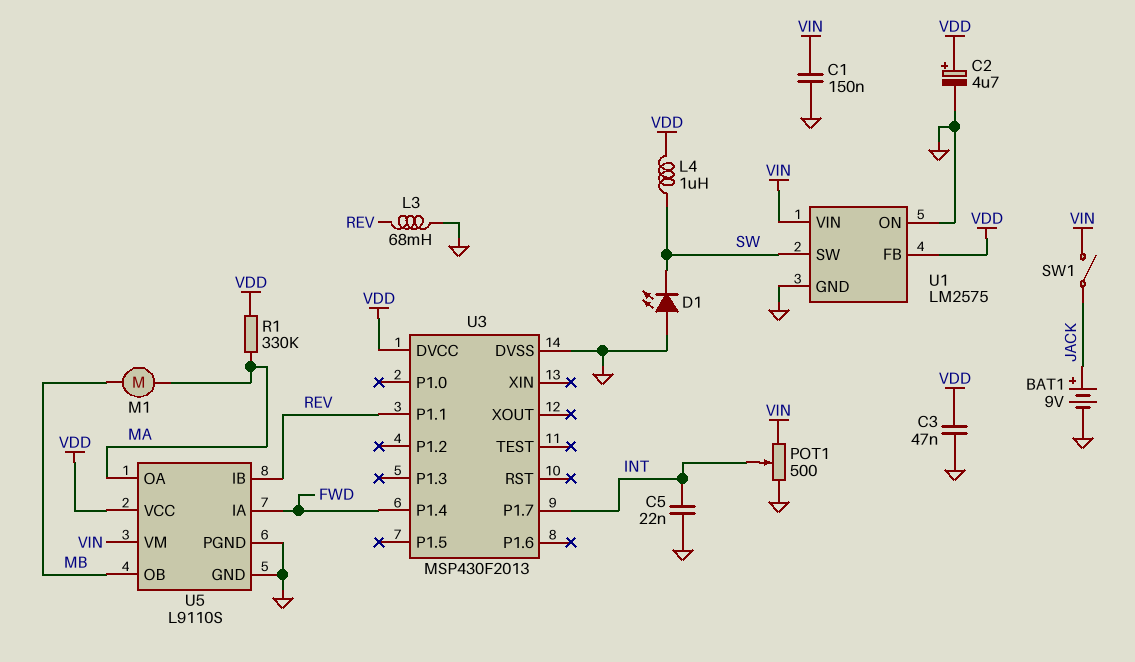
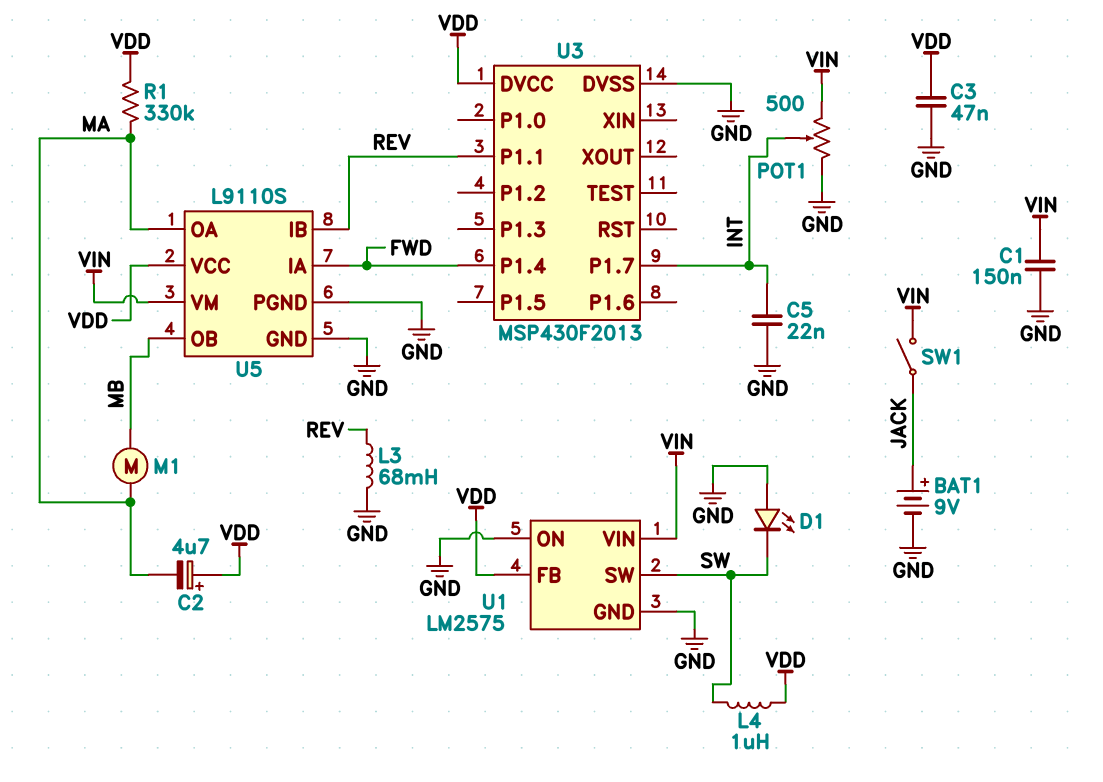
C2: 4.7uF (plus VDD, minus GND) -> 4.7uF (plus VDD, minus MA)

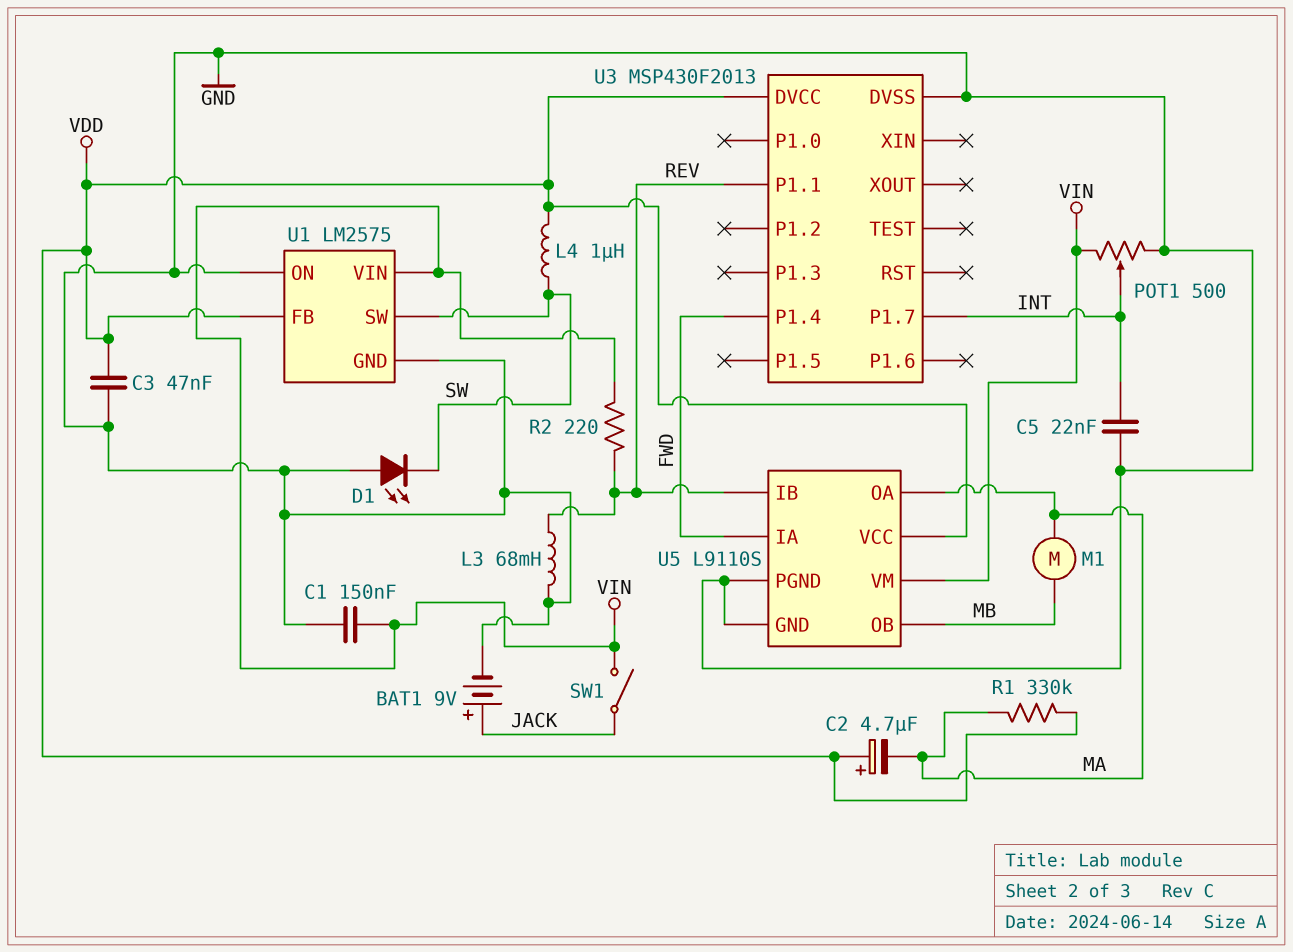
R2: none -> 220 (REV, VIN)

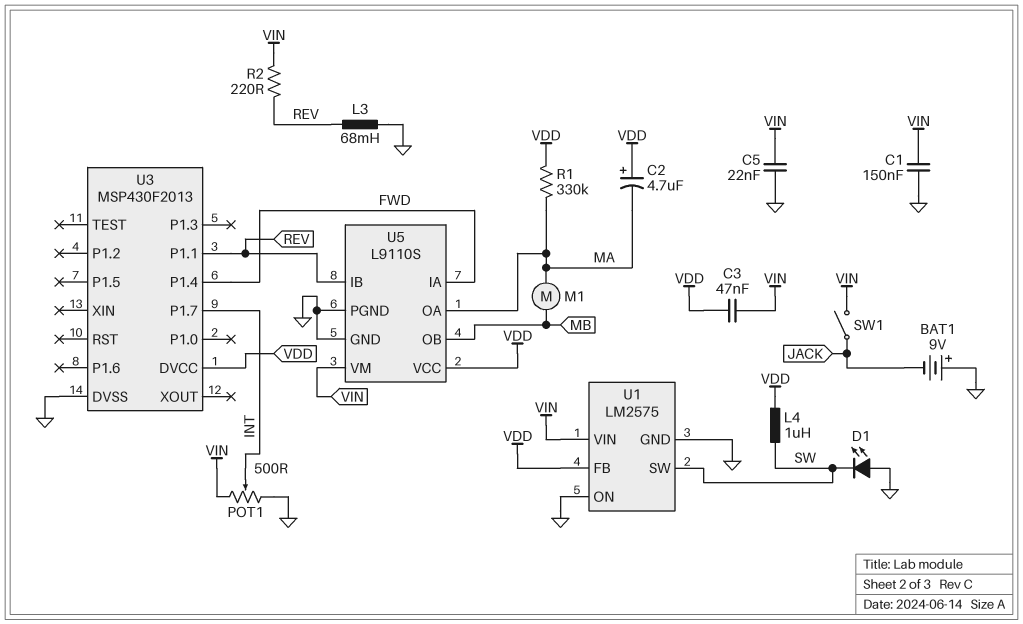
BAT1: 9V (plus JACK, minus GND) -> 9V (plus GND, minus JACK)
C3: 47nF (GND, VDD) -> 47nF (VDD, VIN)
C5: 22nF (GND, INT) -> 22nF (GND, VIN)

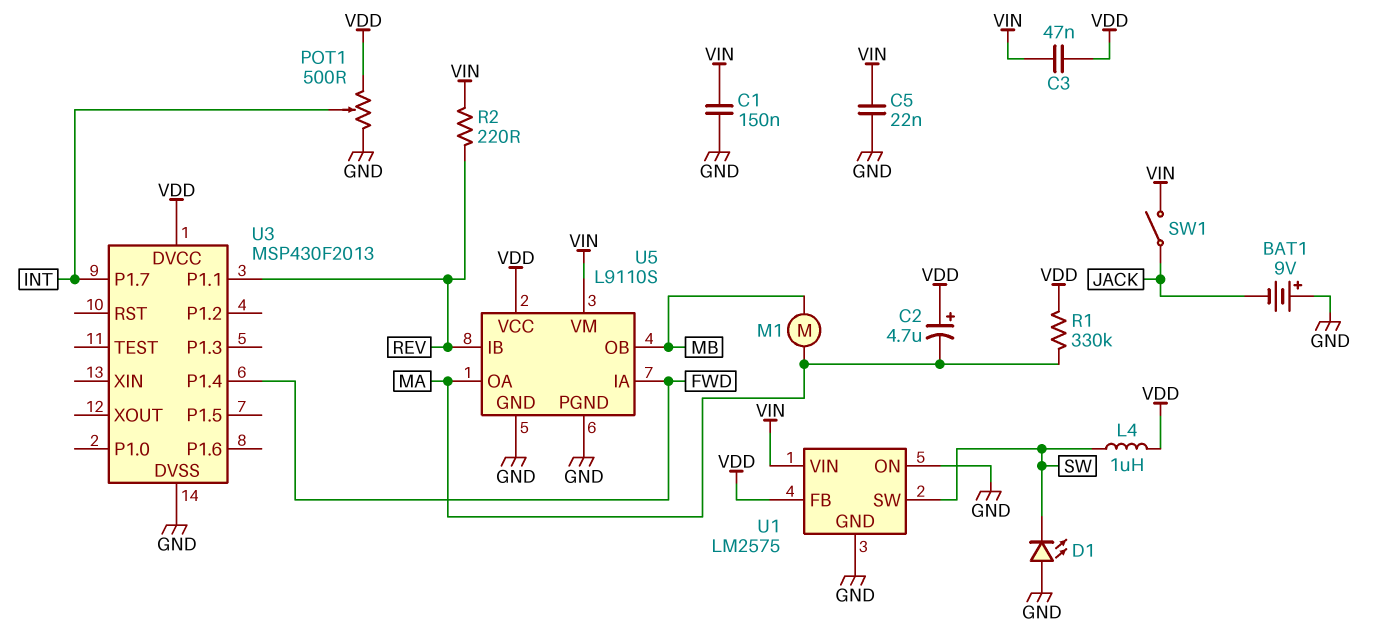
L3: 68mH (GND, REV) -> none
POT1: 500 (GND, VIN, wiper INT) -> 500 (GND, VDD, wiper INT)

